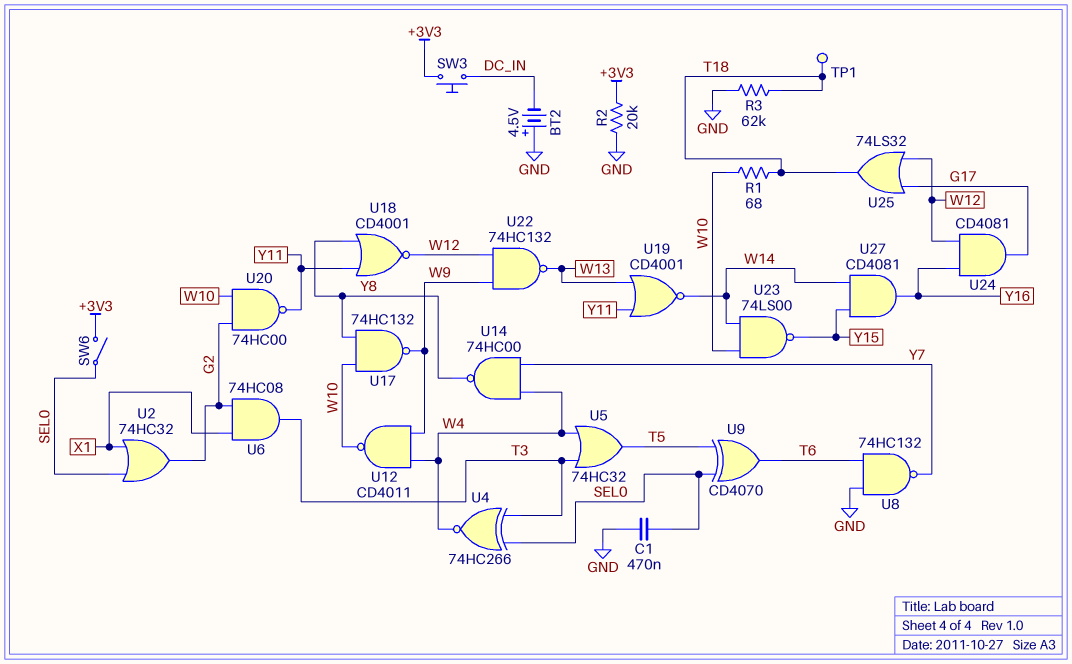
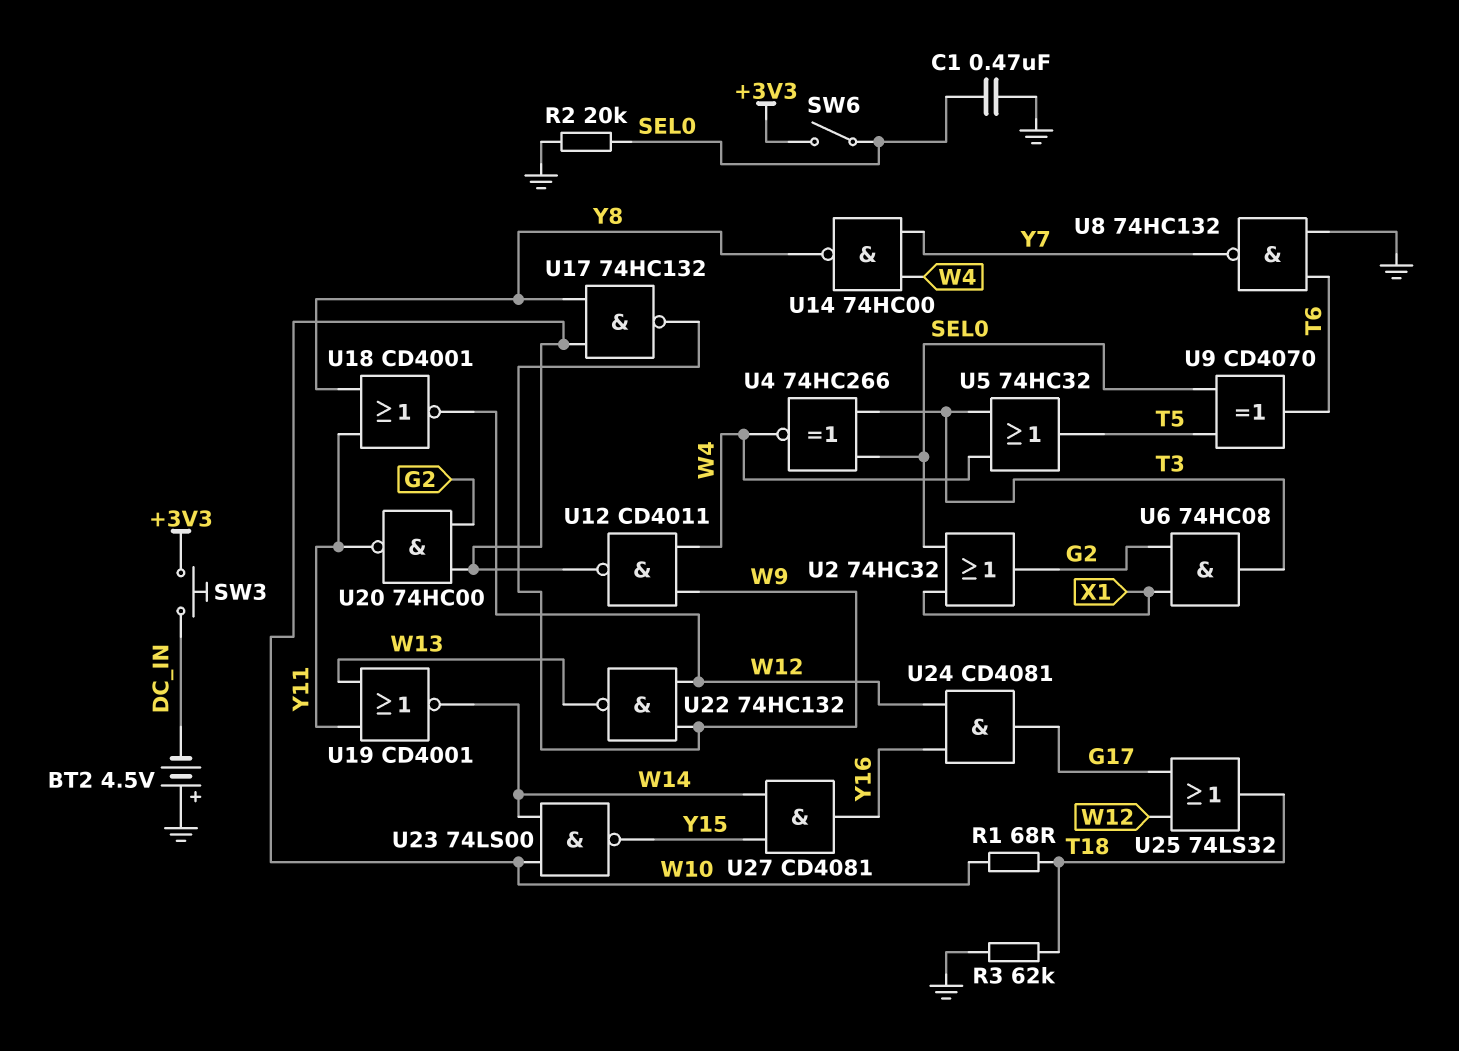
R2: 20k (+3V3, GND) -> 20k (GND, SEL0)
TP1: test point (T18) -> none

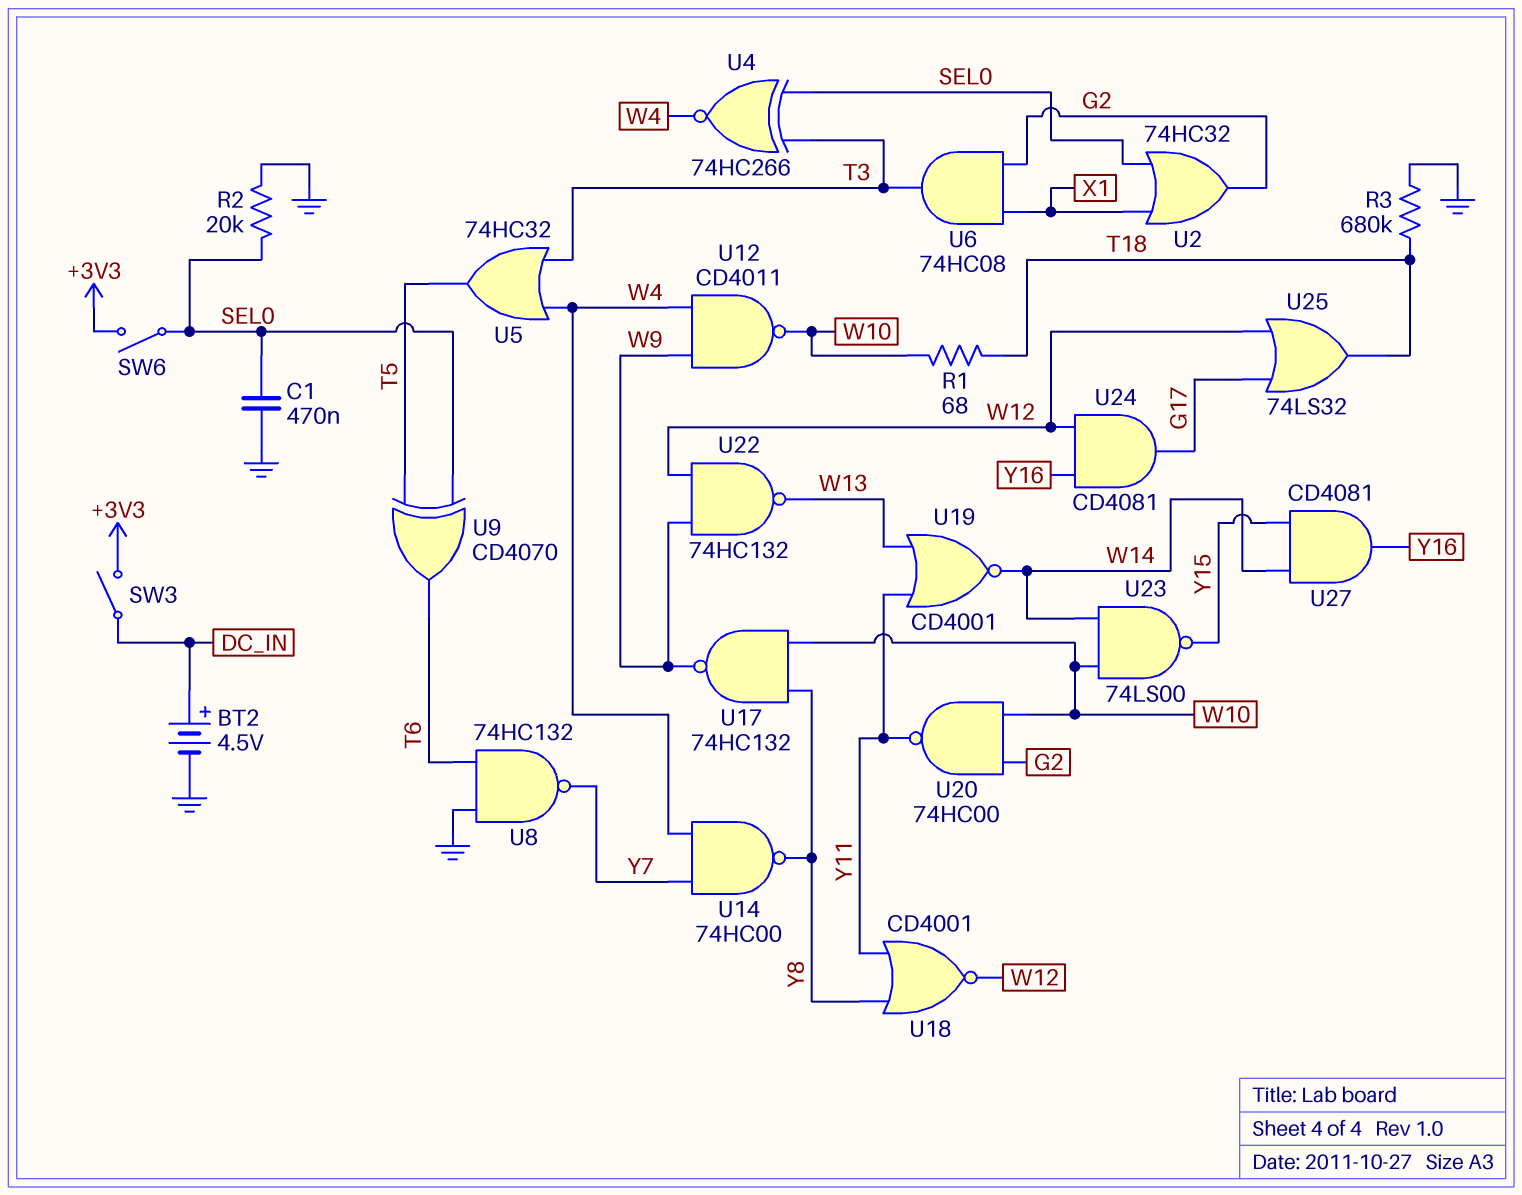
BT2: 4.5V (plus GND, minus DC_IN) -> 4.5V (plus DC_IN, minus GND)
R3: 62k (GND, T18) -> 680k (GND, T18)
SW3: button (+3V3, DC_IN) -> switch (+3V3, DC_IN)

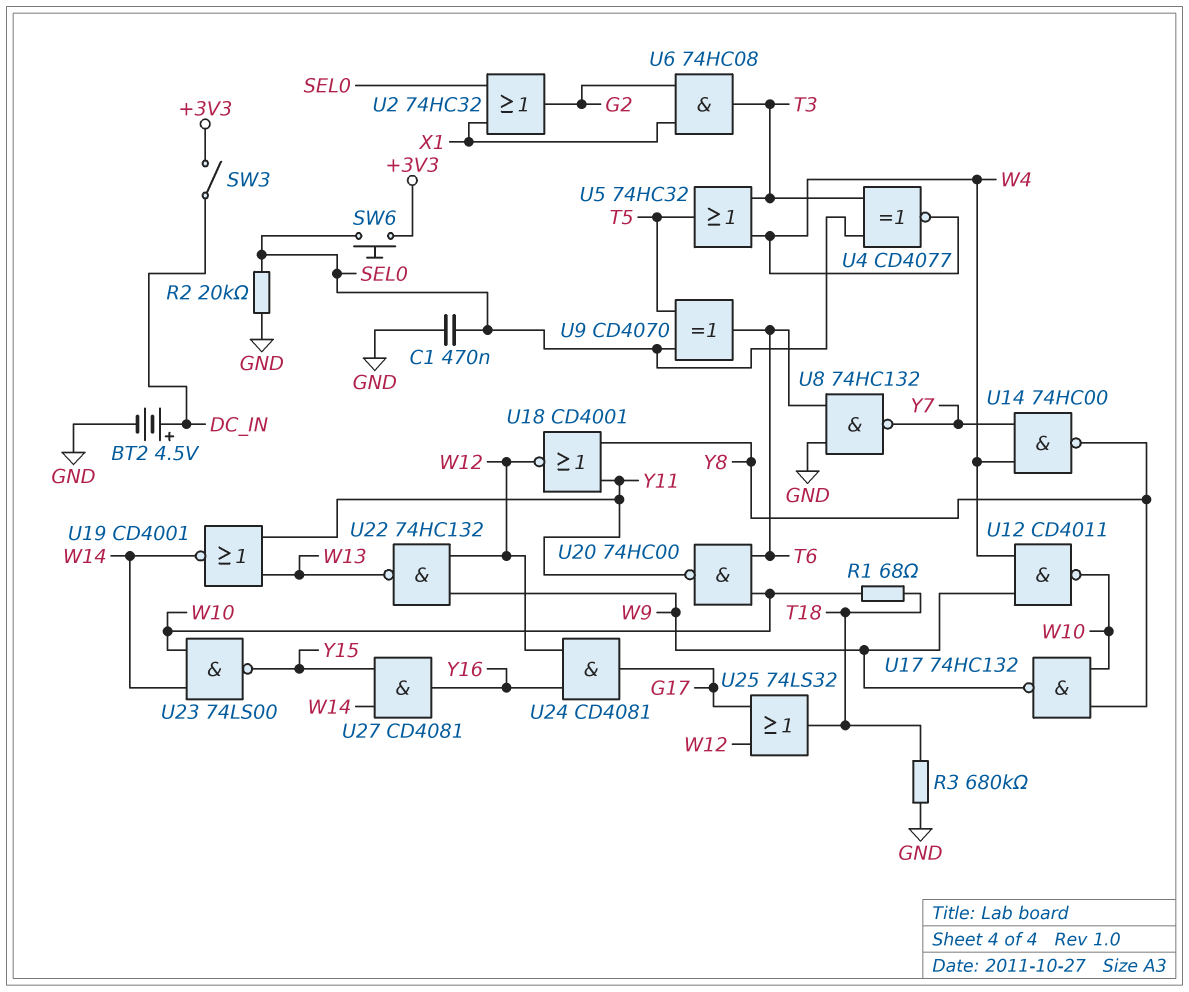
SW6: switch (+3V3, SEL0) -> button (+3V3, SEL0)
U4: XNOR 74HC266 (in SEL0, in T3, out W4) -> XNOR CD4077 (in SEL0, in T3, out W4)
U20: NAND 74HC00 (in G2, in W10, out Y11) -> NAND 74HC00 (in T6, in W10, out Y11)

